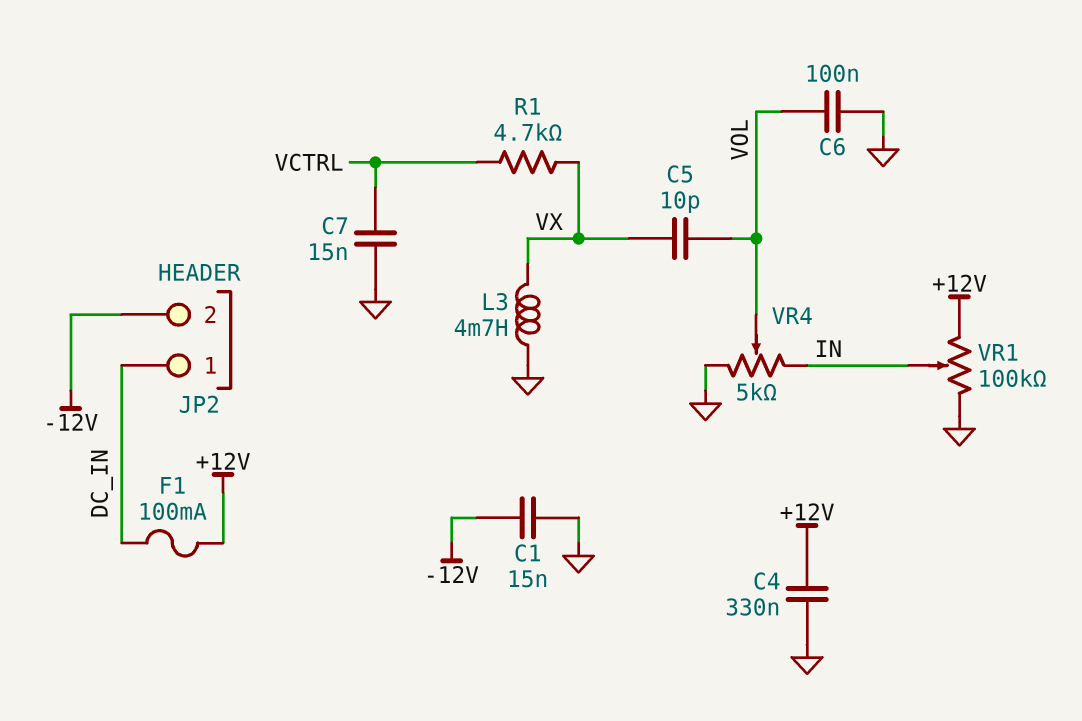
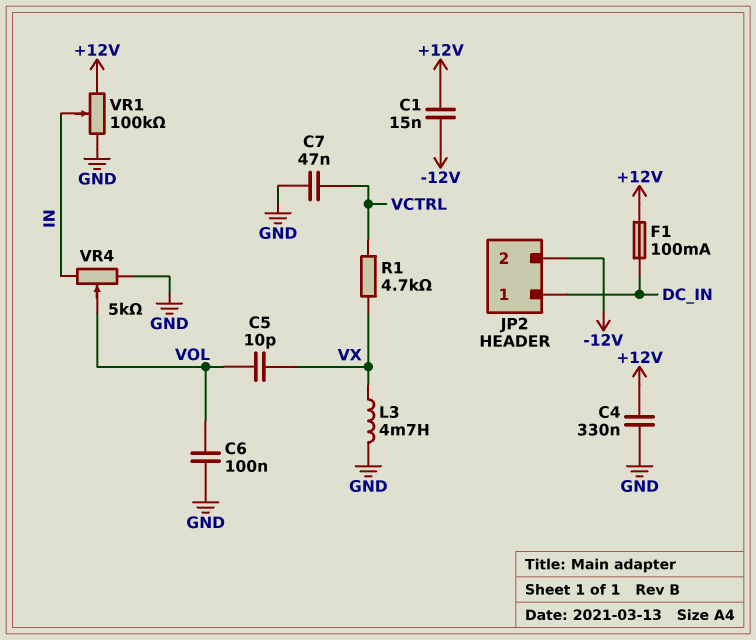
C1: 15nF (-12V, GND) -> 15nF (+12V, -12V)
C7: 15nF (GND, VCTRL) -> 47nF (GND, VCTRL)

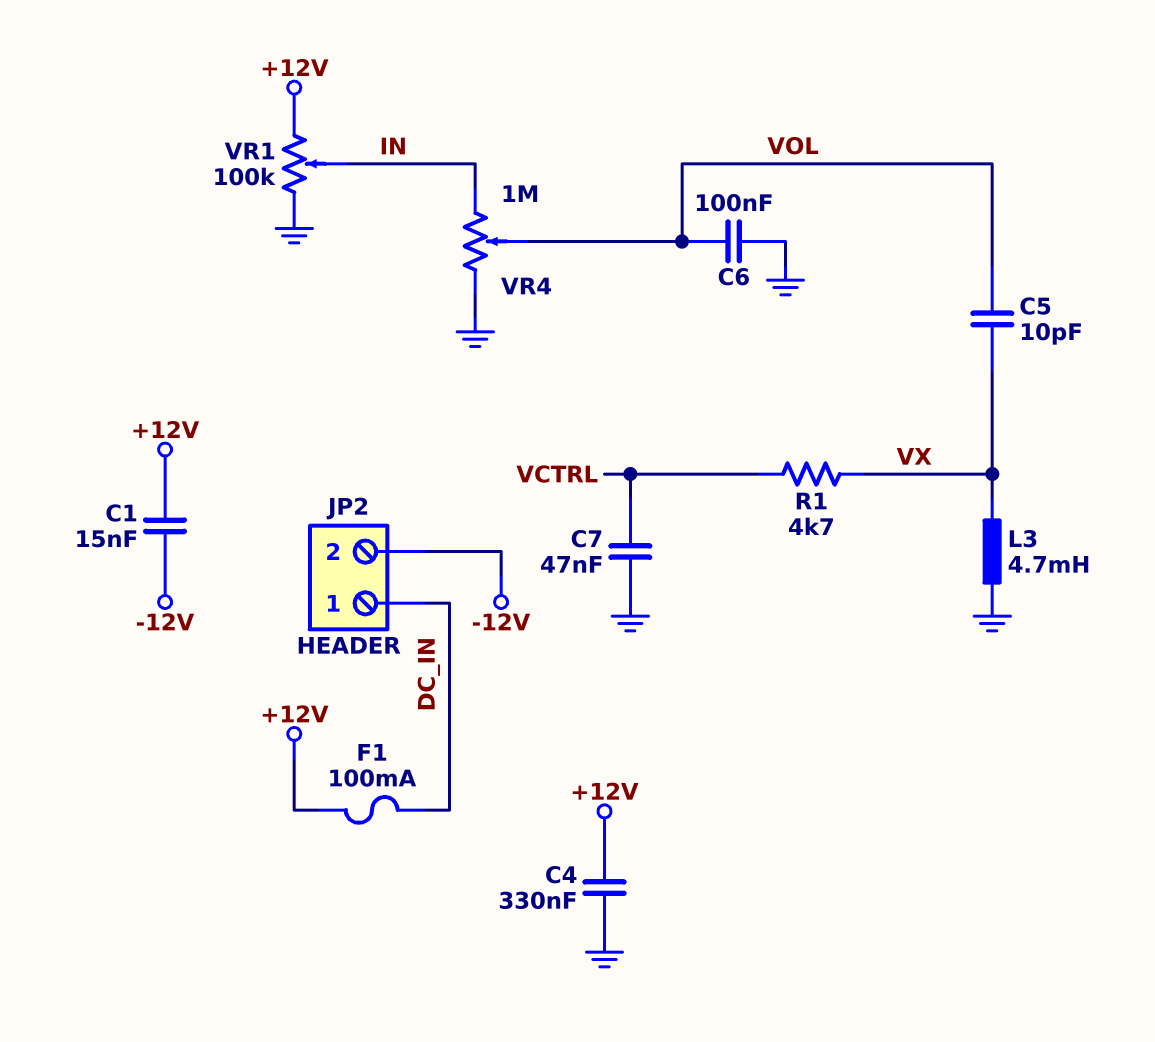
VR4: 5k (GND, IN, wiper VOL) -> 1M (GND, IN, wiper VOL)

